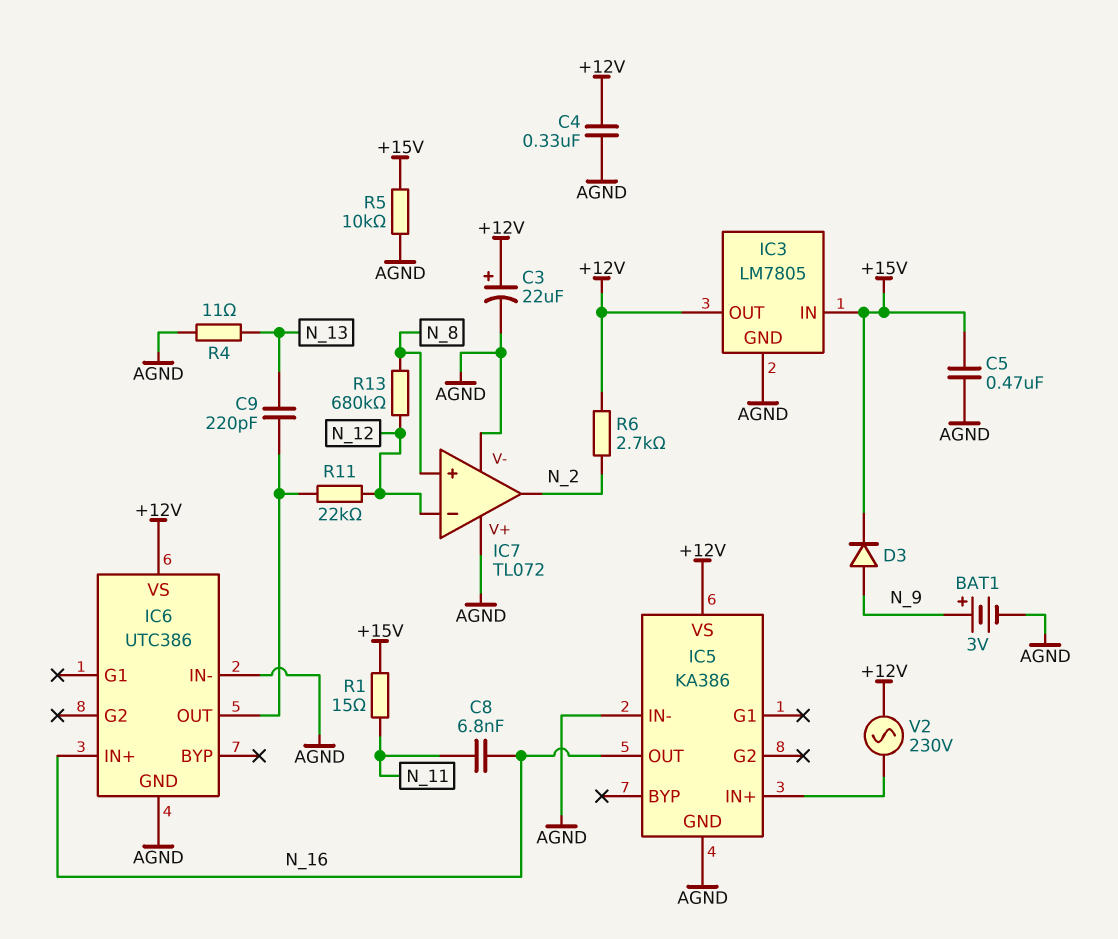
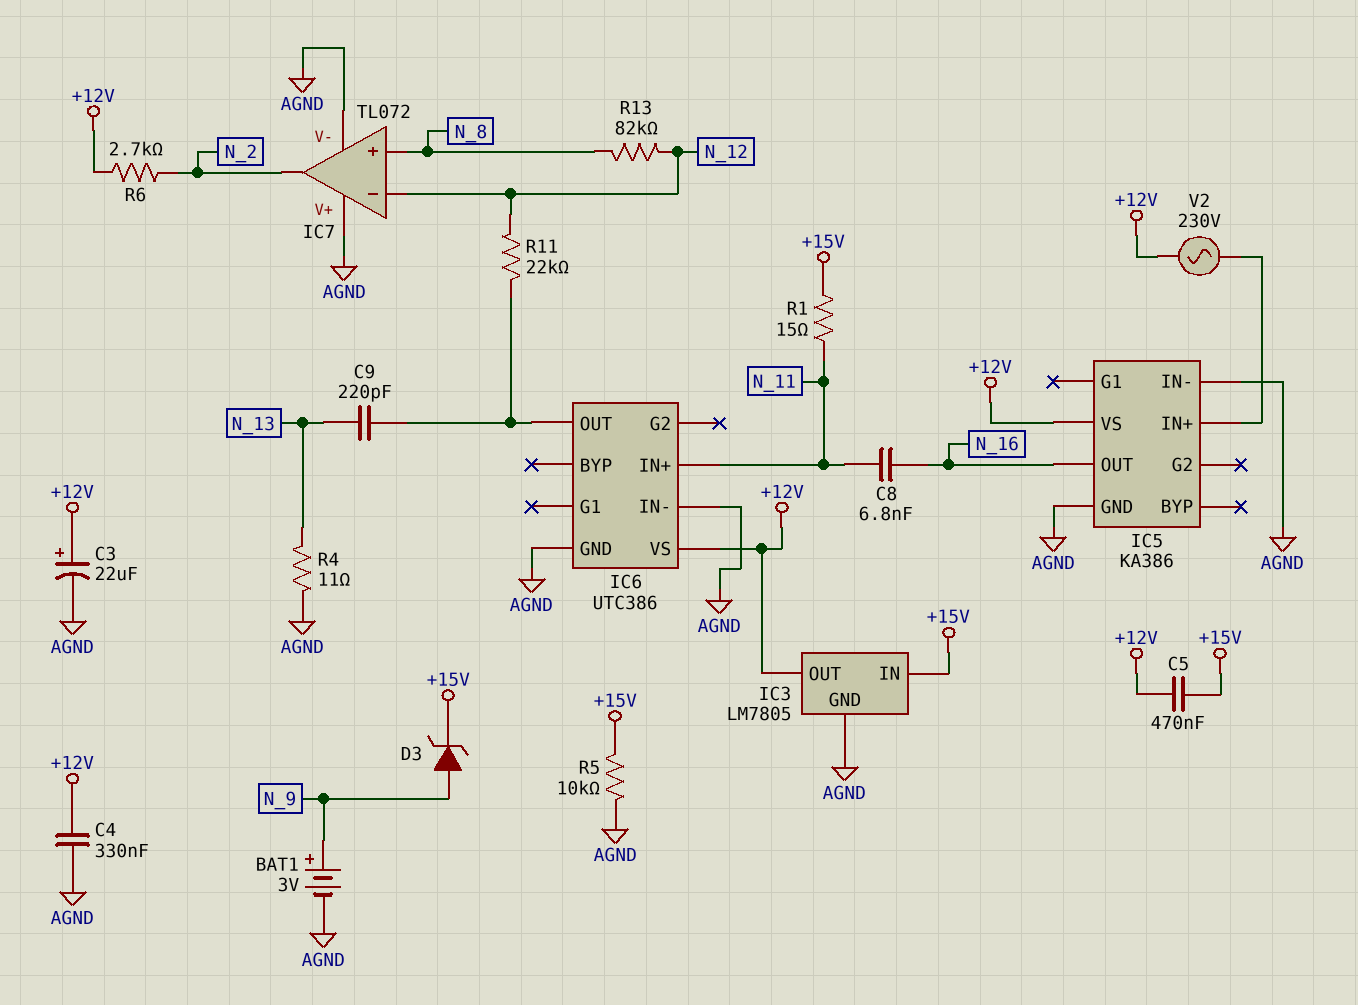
C5: 470nF (+15V, AGND) -> 470nF (+12V, +15V)
D3: diode (A N_9, K +15V) -> zener (A N_9, K +15V)
IC6 pin IN+: N_16 -> N_11
R13: 680k (N_8, N_12) -> 82k (N_8, N_12)

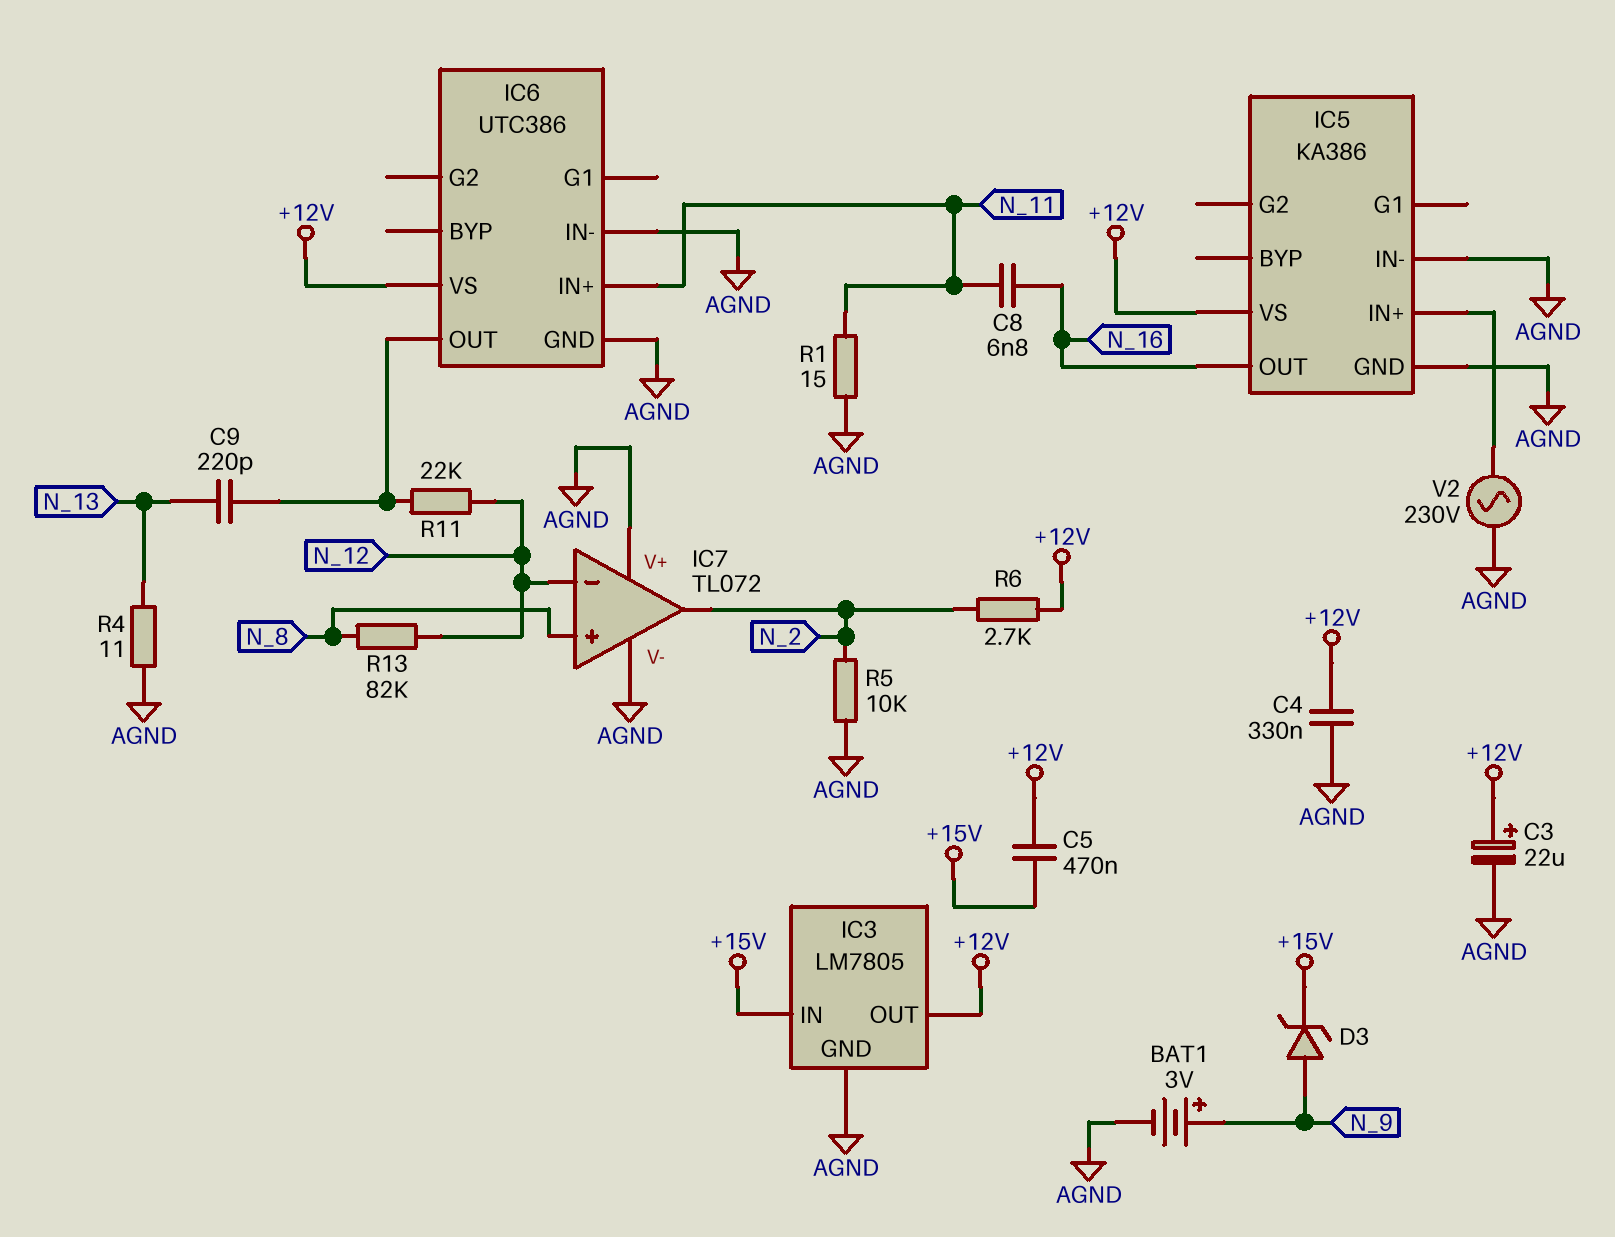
R1: 15 (+15V, N_11) -> 15 (AGND, N_11)
R5: 10k (+15V, AGND) -> 10k (AGND, N_2)
V2: AC 230V (+12V, IC5/IN+) -> AC 230V (AGND, IC5/IN+)

